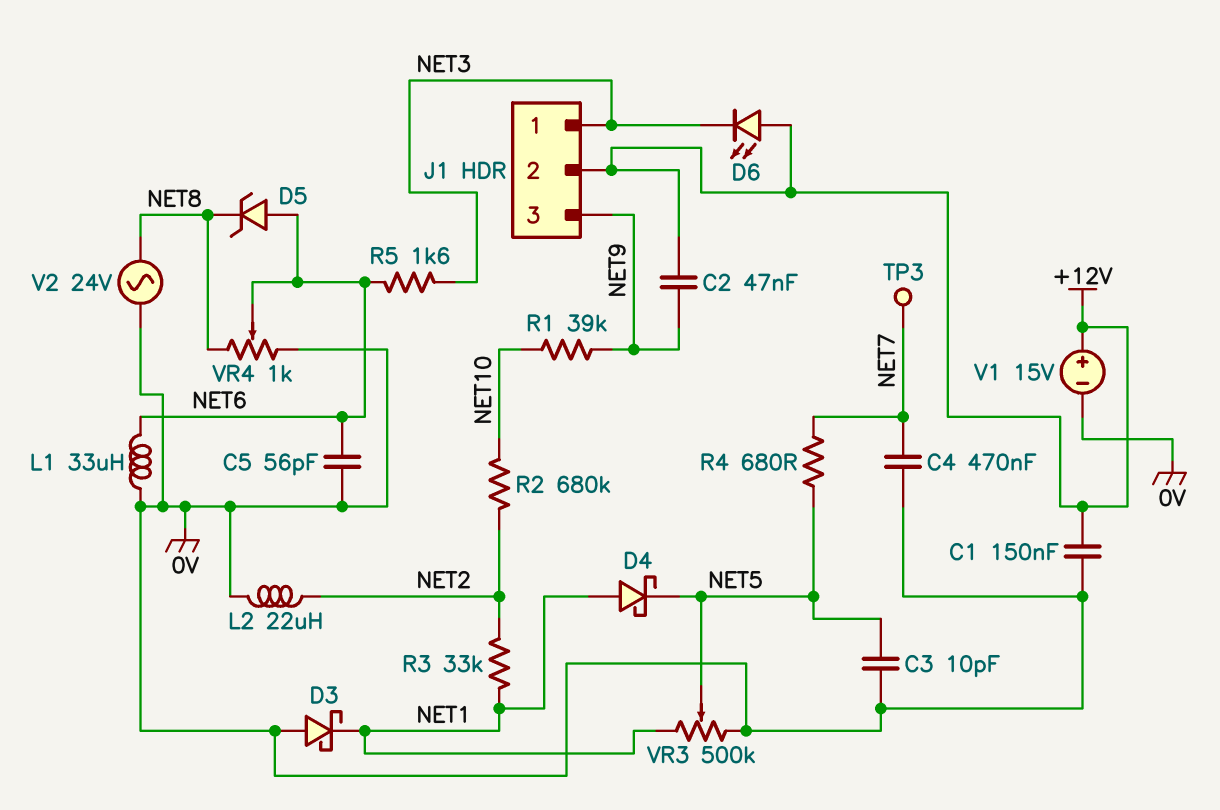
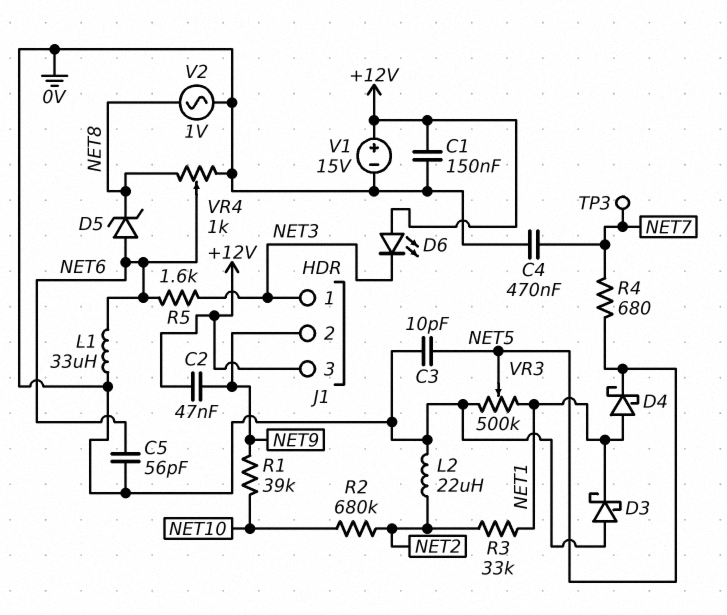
J1 pin 2: +12V -> NET9
J1 pin 3: NET9 -> +12V
V2: AC 24V (0V, NET8) -> AC 1V (0V, NET8)

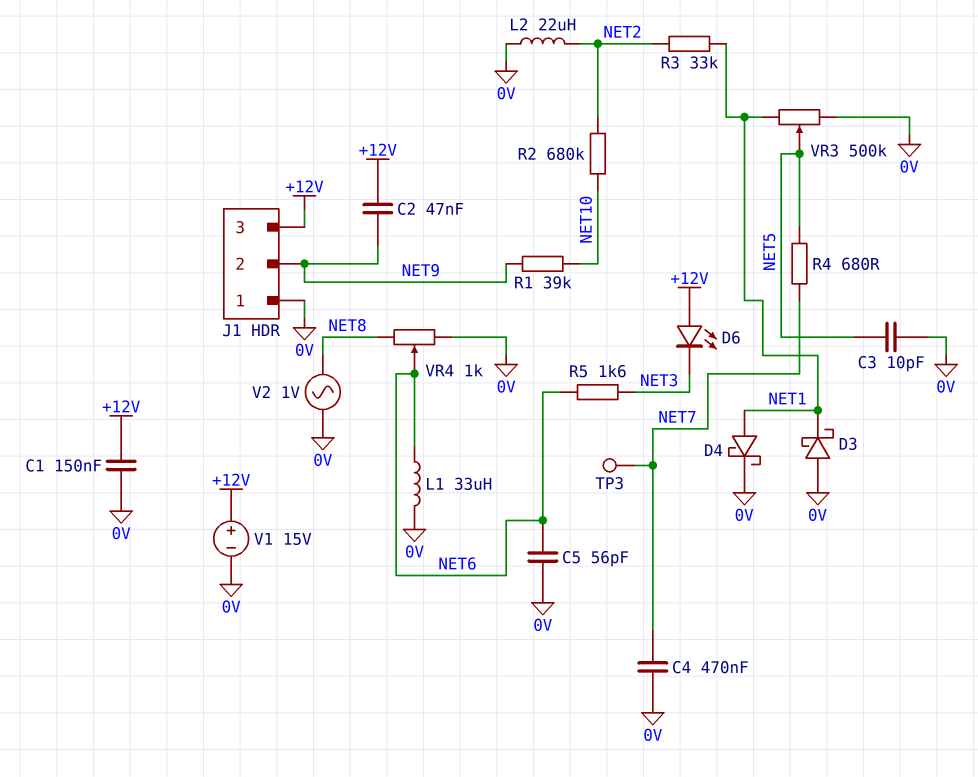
D4: schottky (A NET1, K NET5) -> schottky (A NET1, K 0V)
D5: zener (A NET6, K NET8) -> none
J1 pin 1: NET3 -> 0V

